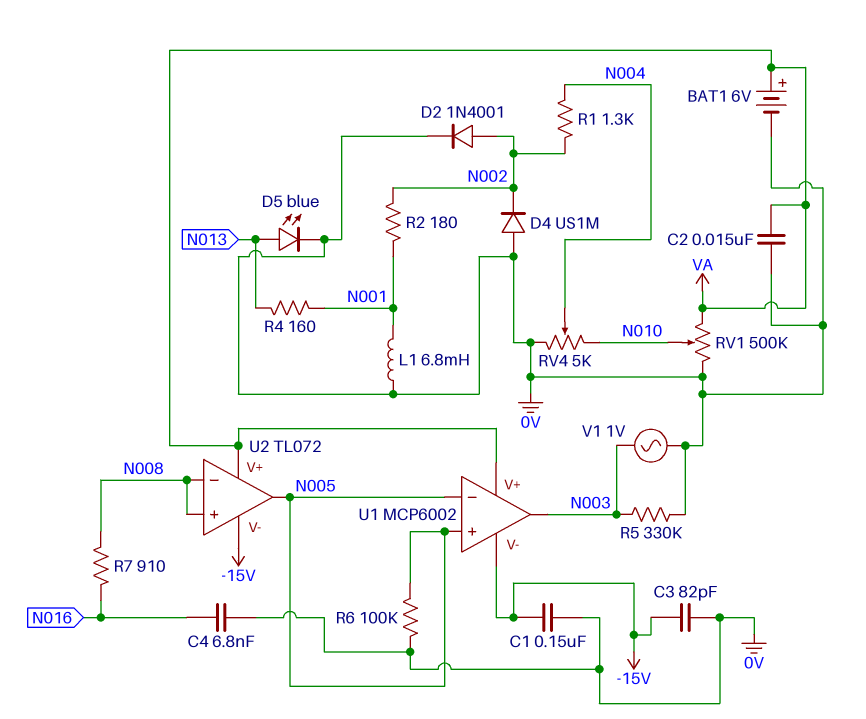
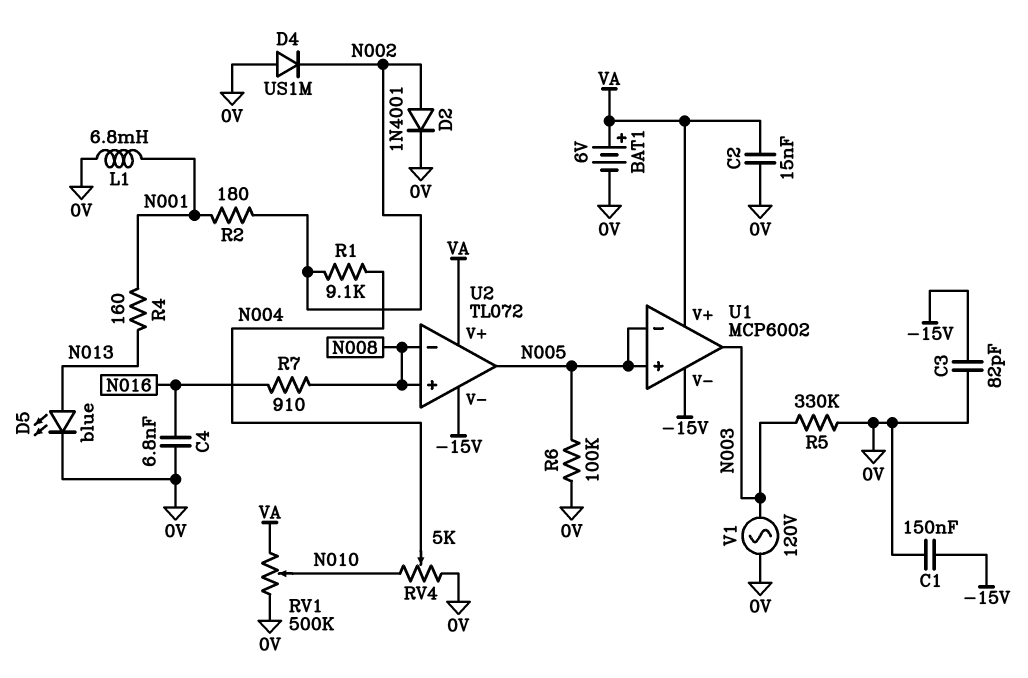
R1: 1.3k (N002, N004) -> 9.1k (N002, N004)
V1: AC 1V (0V, N003) -> AC 120V (0V, N003)

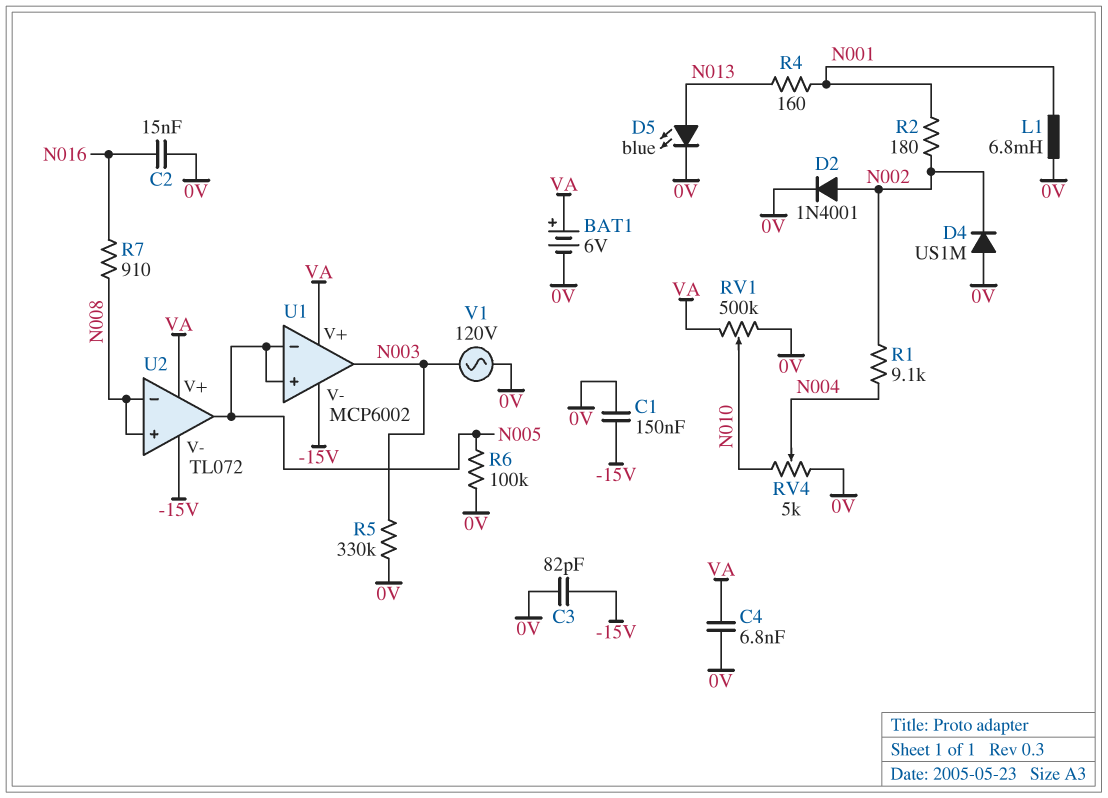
C2: 15nF (0V, VA) -> 15nF (0V, N016)
C4: 6.8nF (0V, N016) -> 6.8nF (0V, VA)

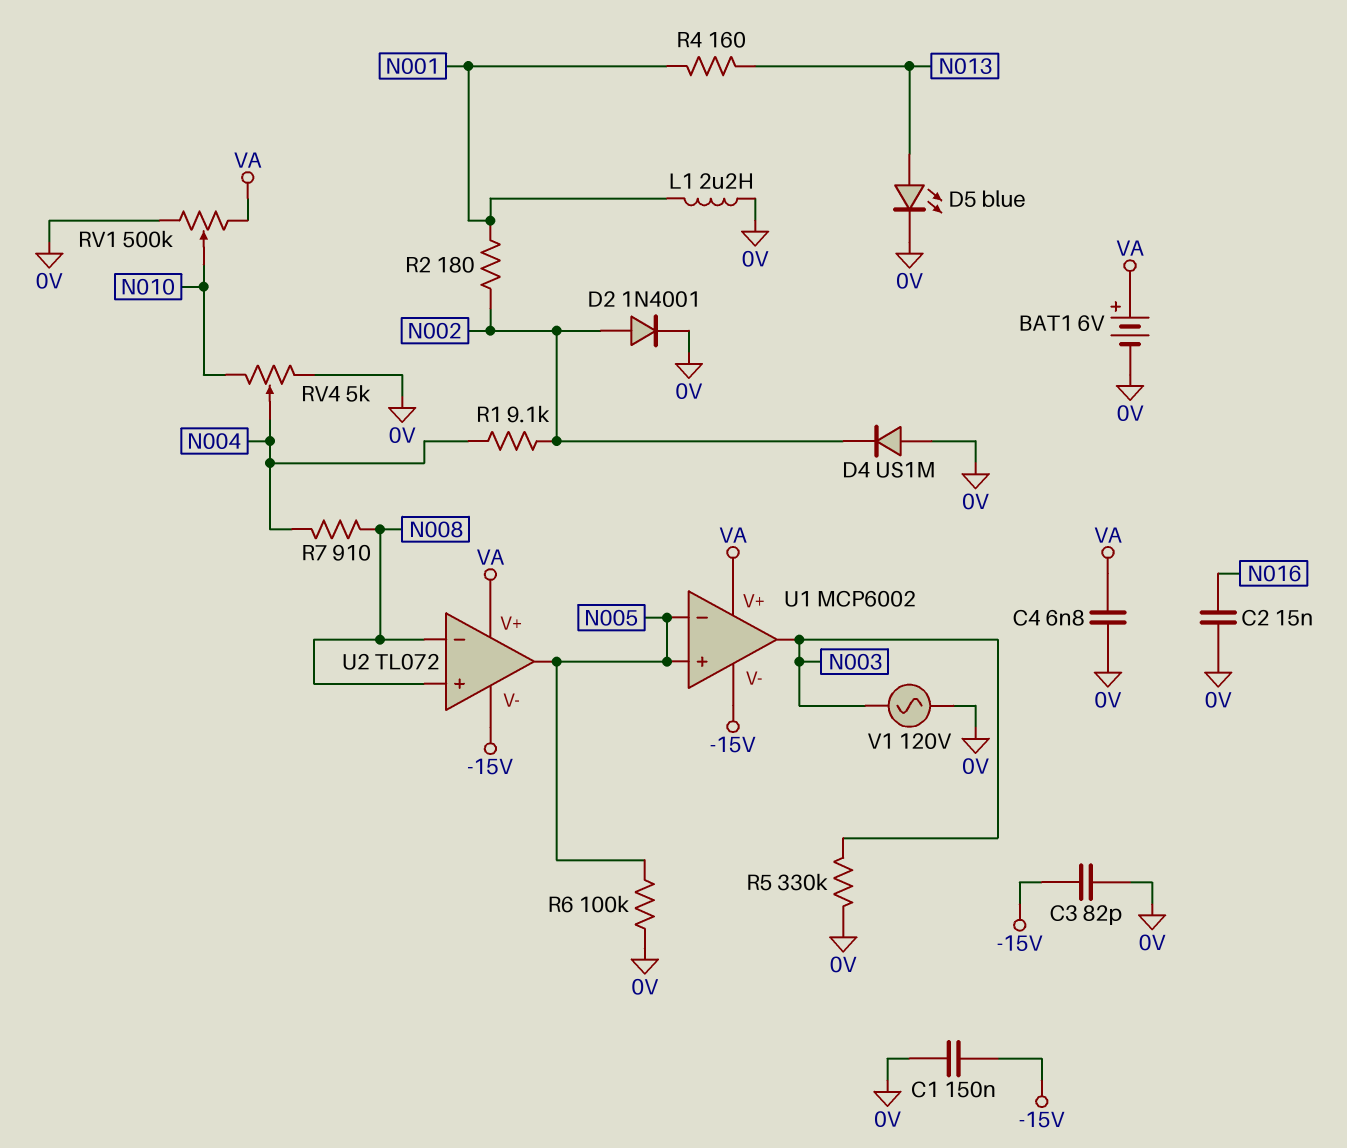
L1: 6.8mH (0V, N001) -> 2.2uH (0V, N001)
R7: 910 (N008, N016) -> 910 (N004, N008)

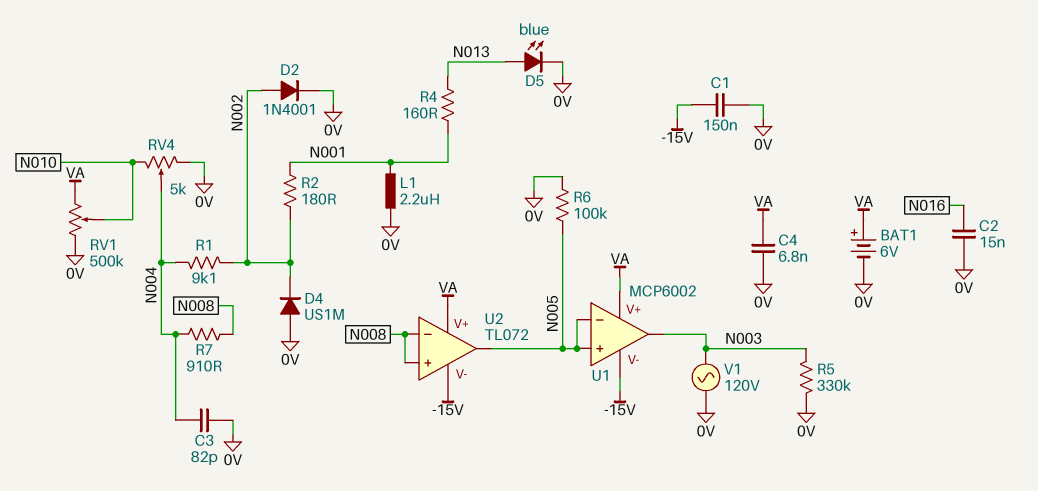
C3: 82pF (-15V, 0V) -> 82pF (0V, N004)

